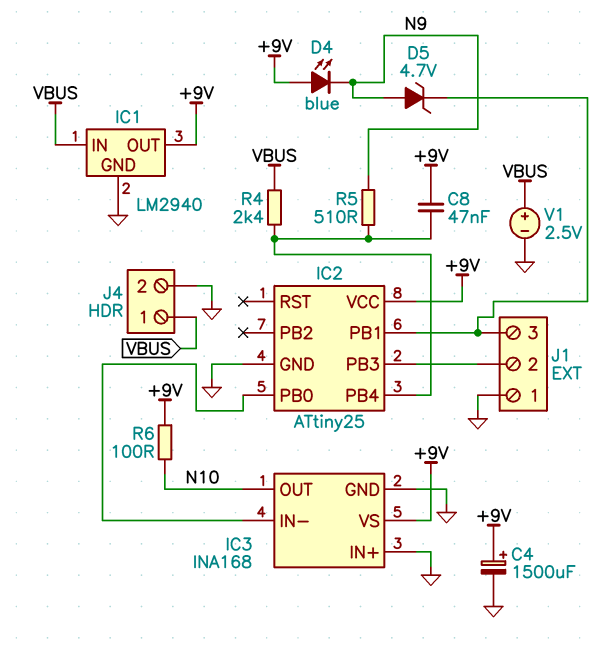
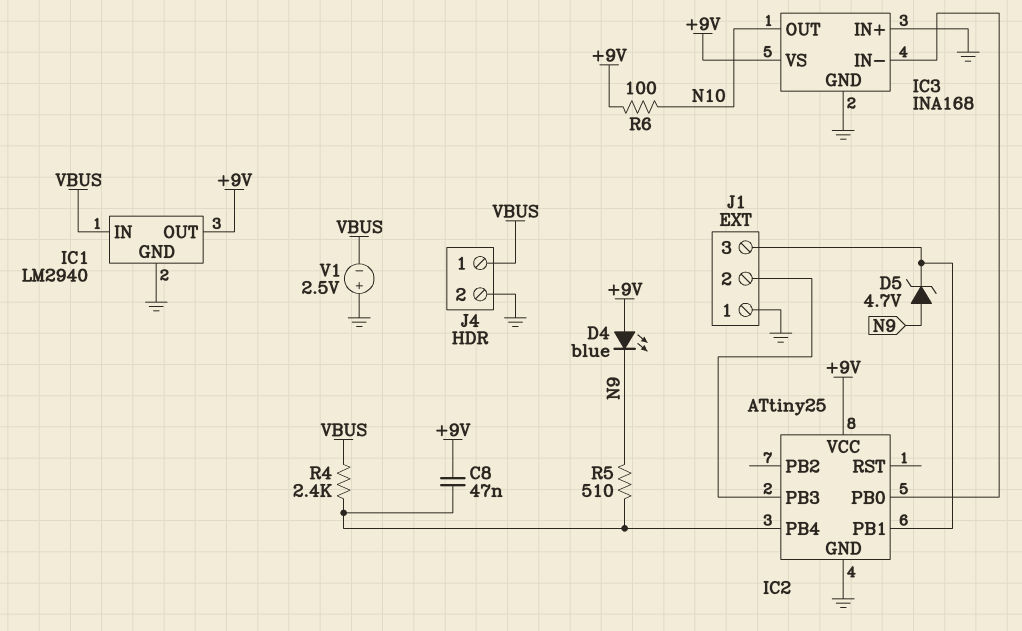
C4: 1500uF (plus +9V, minus GND) -> none
V1: 2.5V (plus VBUS, minus GND) -> 2.5V (plus GND, minus VBUS)

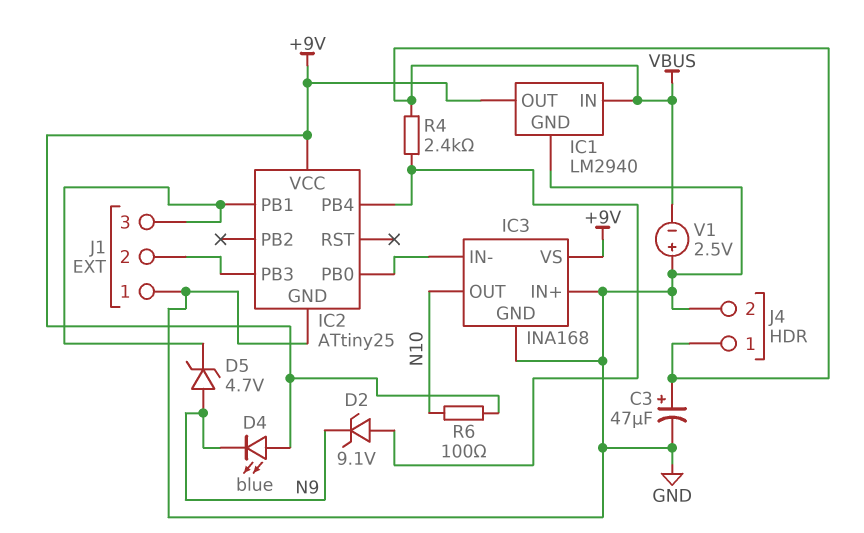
C3: none -> 47uF (plus VBUS, minus GND)
C8: 47nF (+9V, IC2/PB4) -> none
D2: none -> zener 9.1V (A IC2/PB4, K N9)
R5: 510 (IC2/PB4, N9) -> none

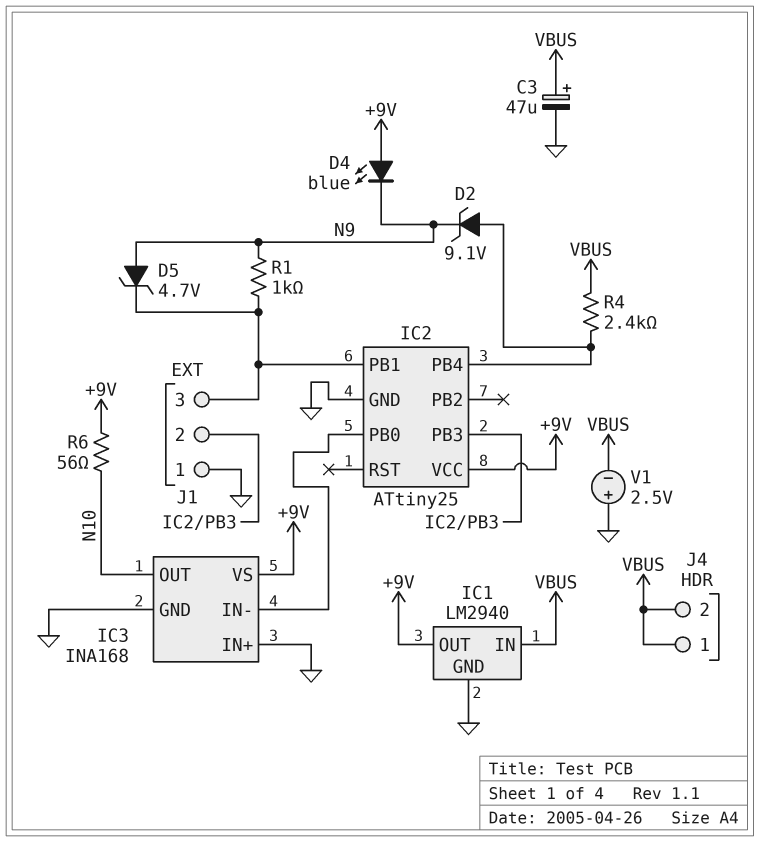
J4 pin 2: GND -> VBUS
R1: none -> 1k (IC2/PB1, N9)
R6: 100 (+9V, N10) -> 56 (+9V, N10)

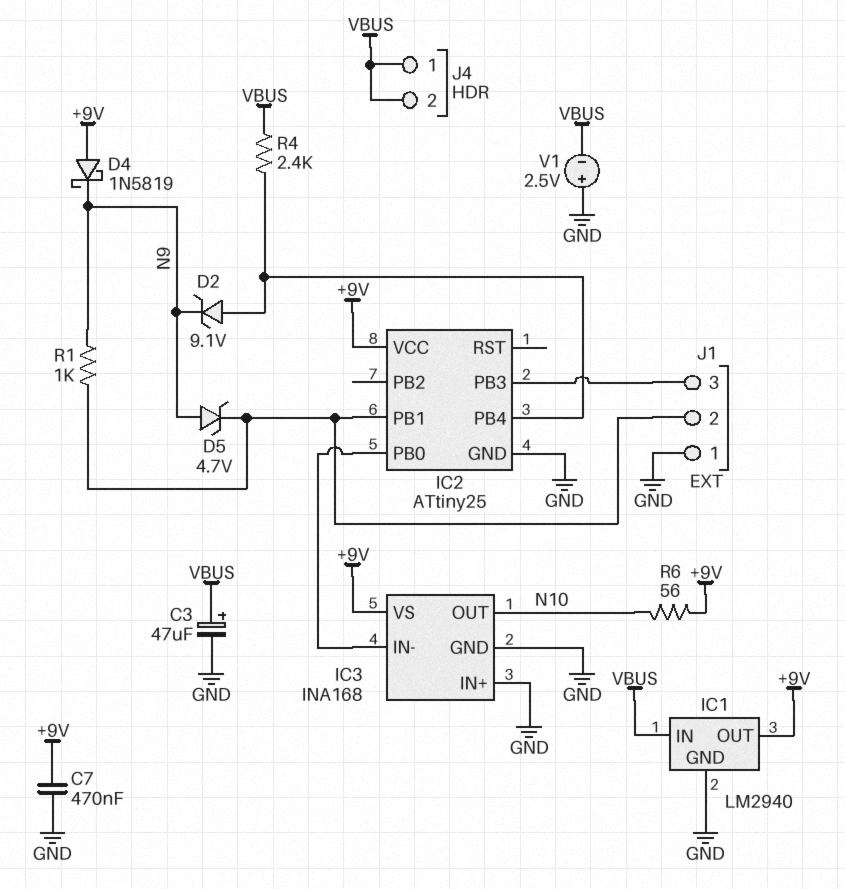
C7: none -> 470nF (+9V, GND)
D4: LED blue (A +9V, K N9) -> schottky 1N5819 (A +9V, K N9)
J1 pin 2: IC2/PB3 -> IC2/PB1
J1 pin 3: IC2/PB1 -> IC2/PB3

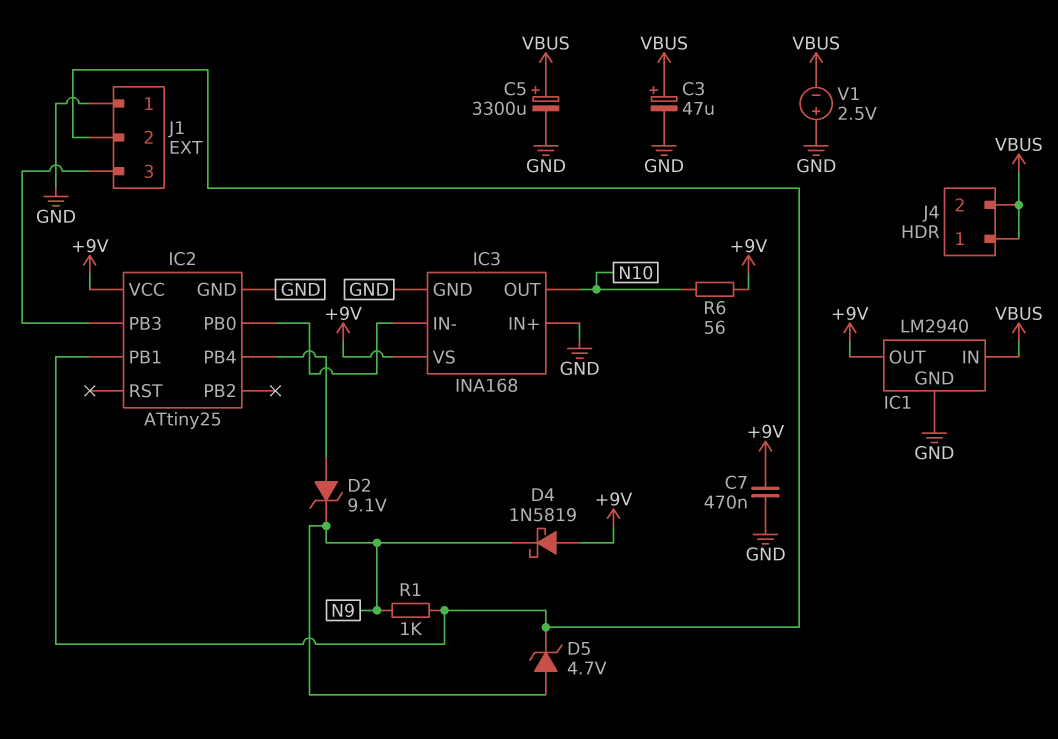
C5: none -> 3300uF (plus VBUS, minus GND)
R4: 2.4k (IC2/PB4, VBUS) -> none

